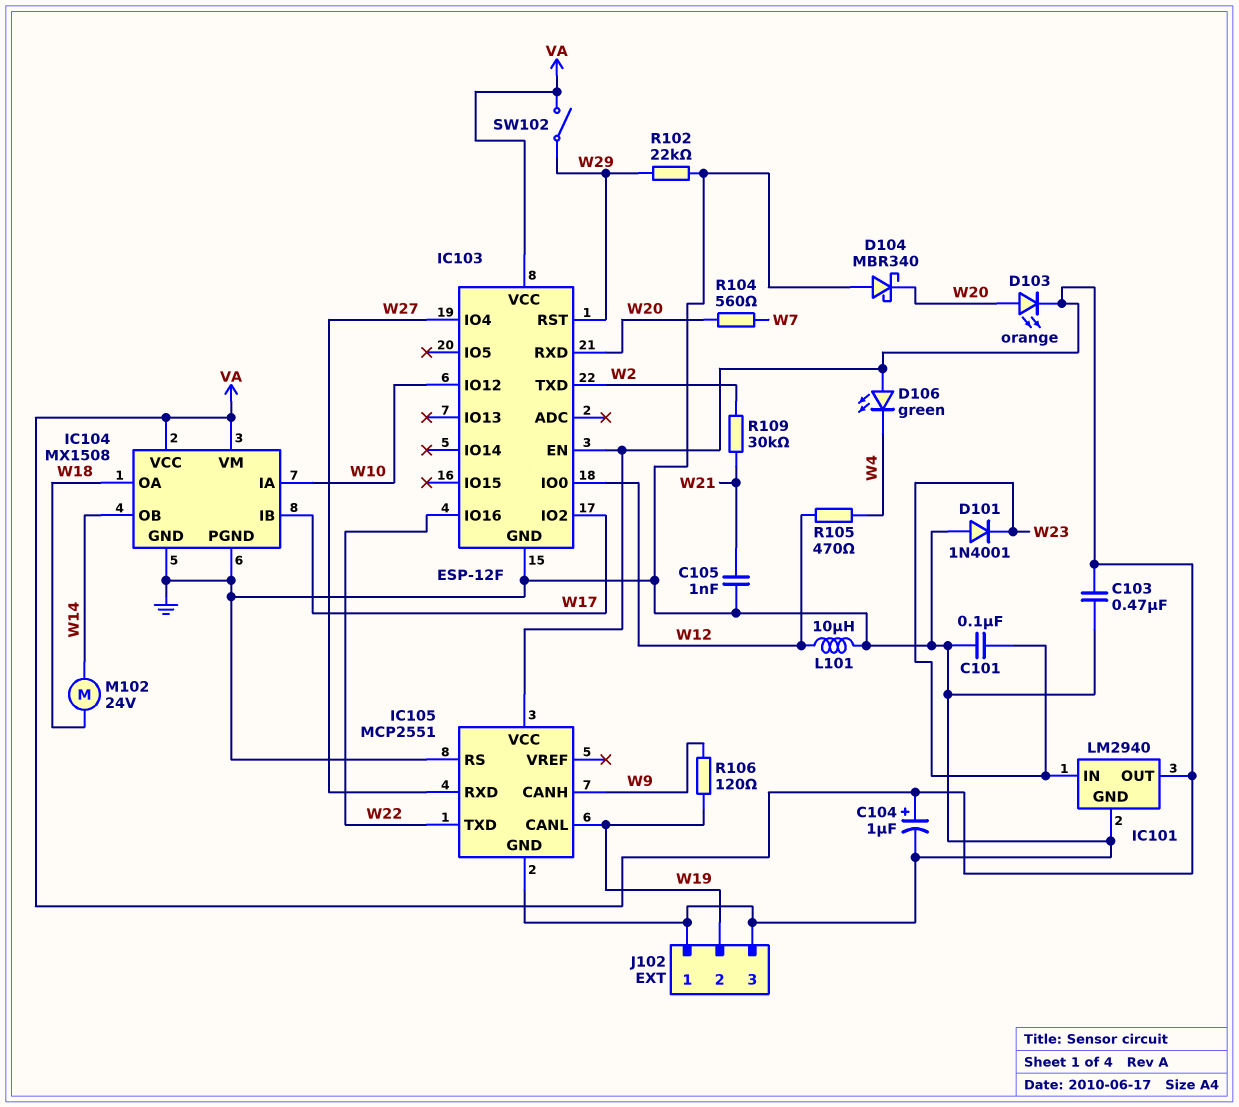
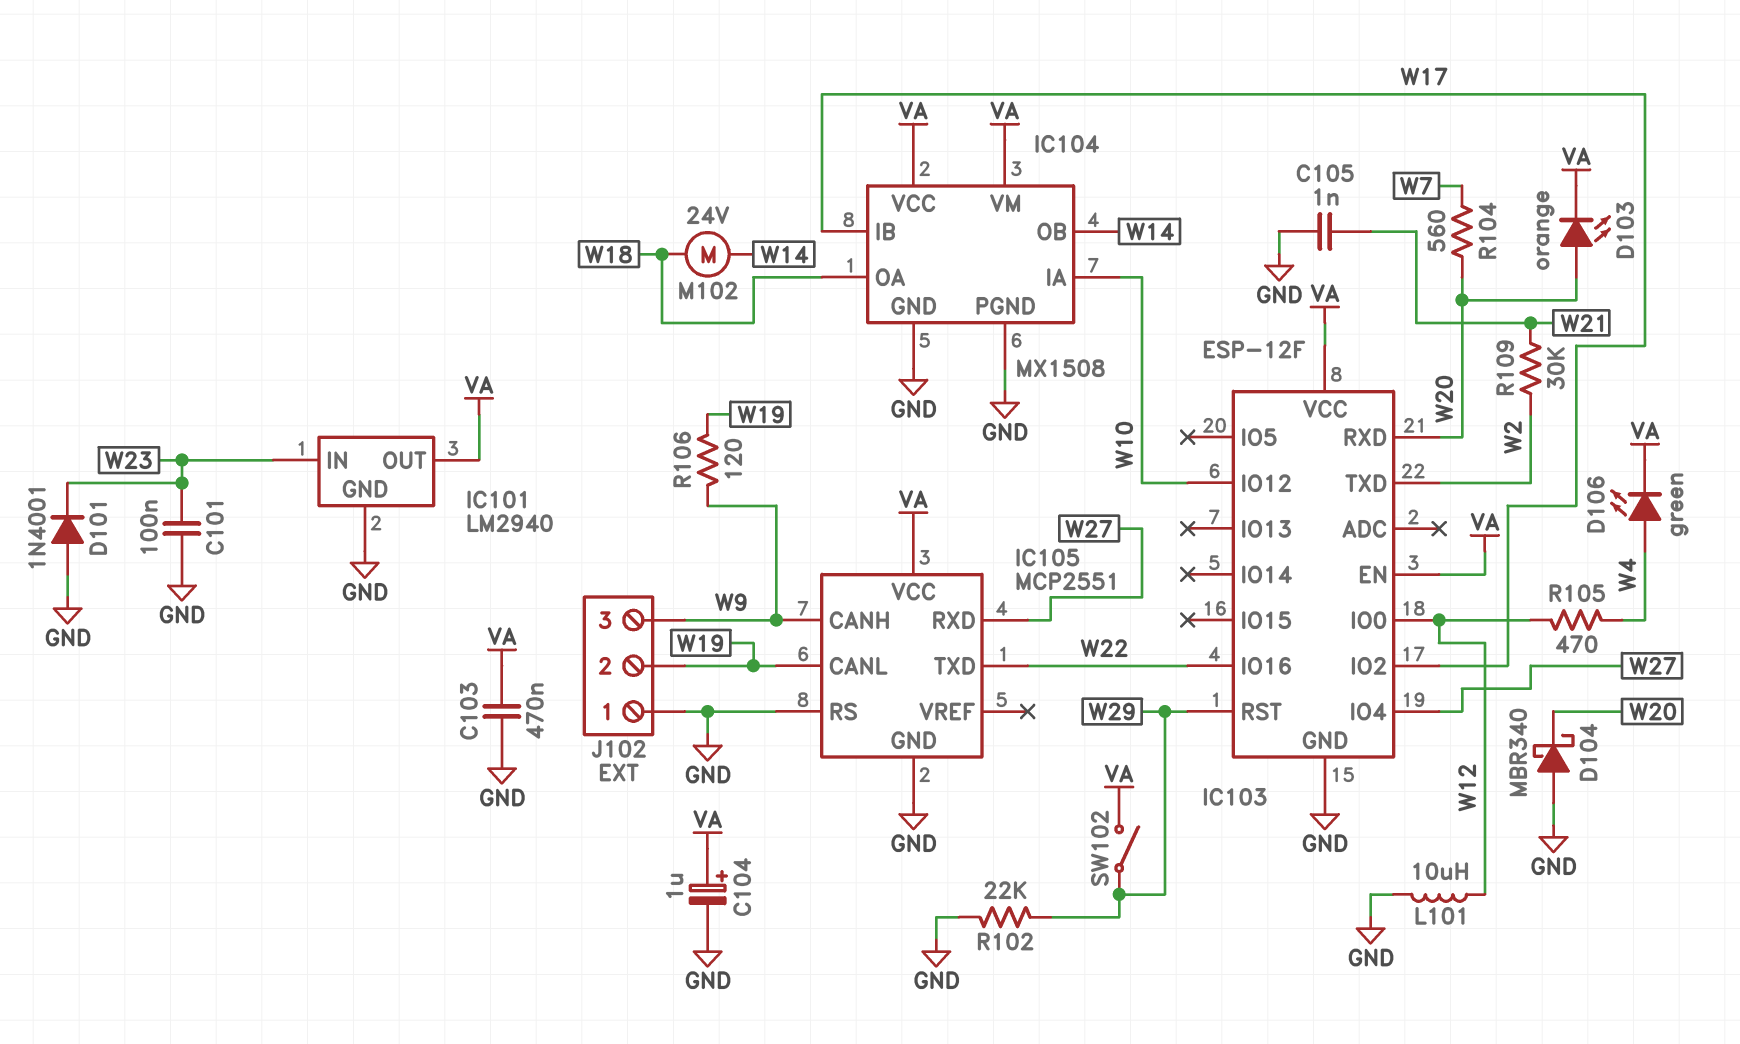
D106: LED green (A VA, K W4) -> LED green (A W4, K VA)
J102 pin 3: GND -> W9

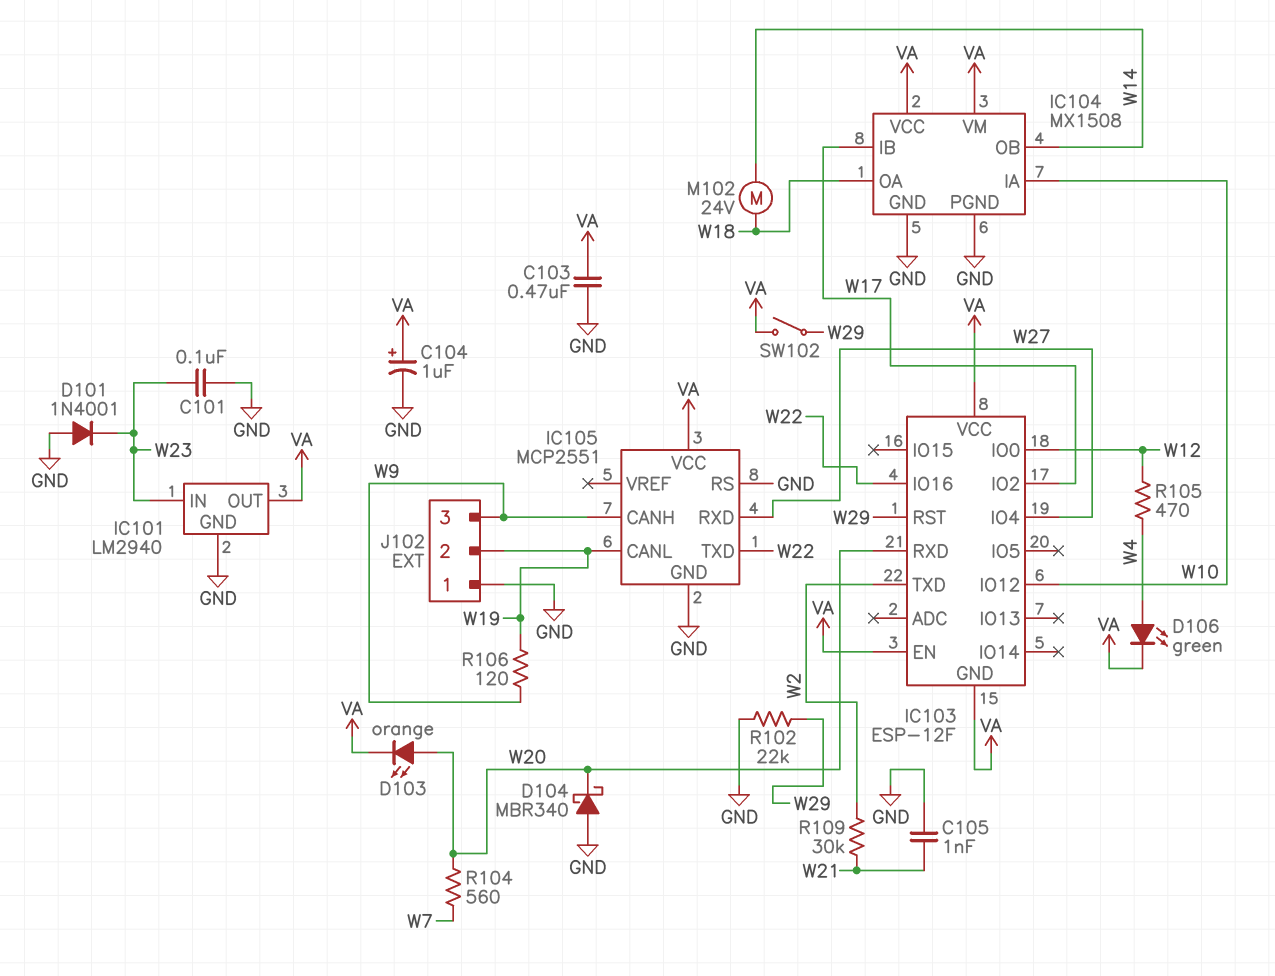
IC103 pin GND: GND -> VA
L101: 10uH (GND, W12) -> none

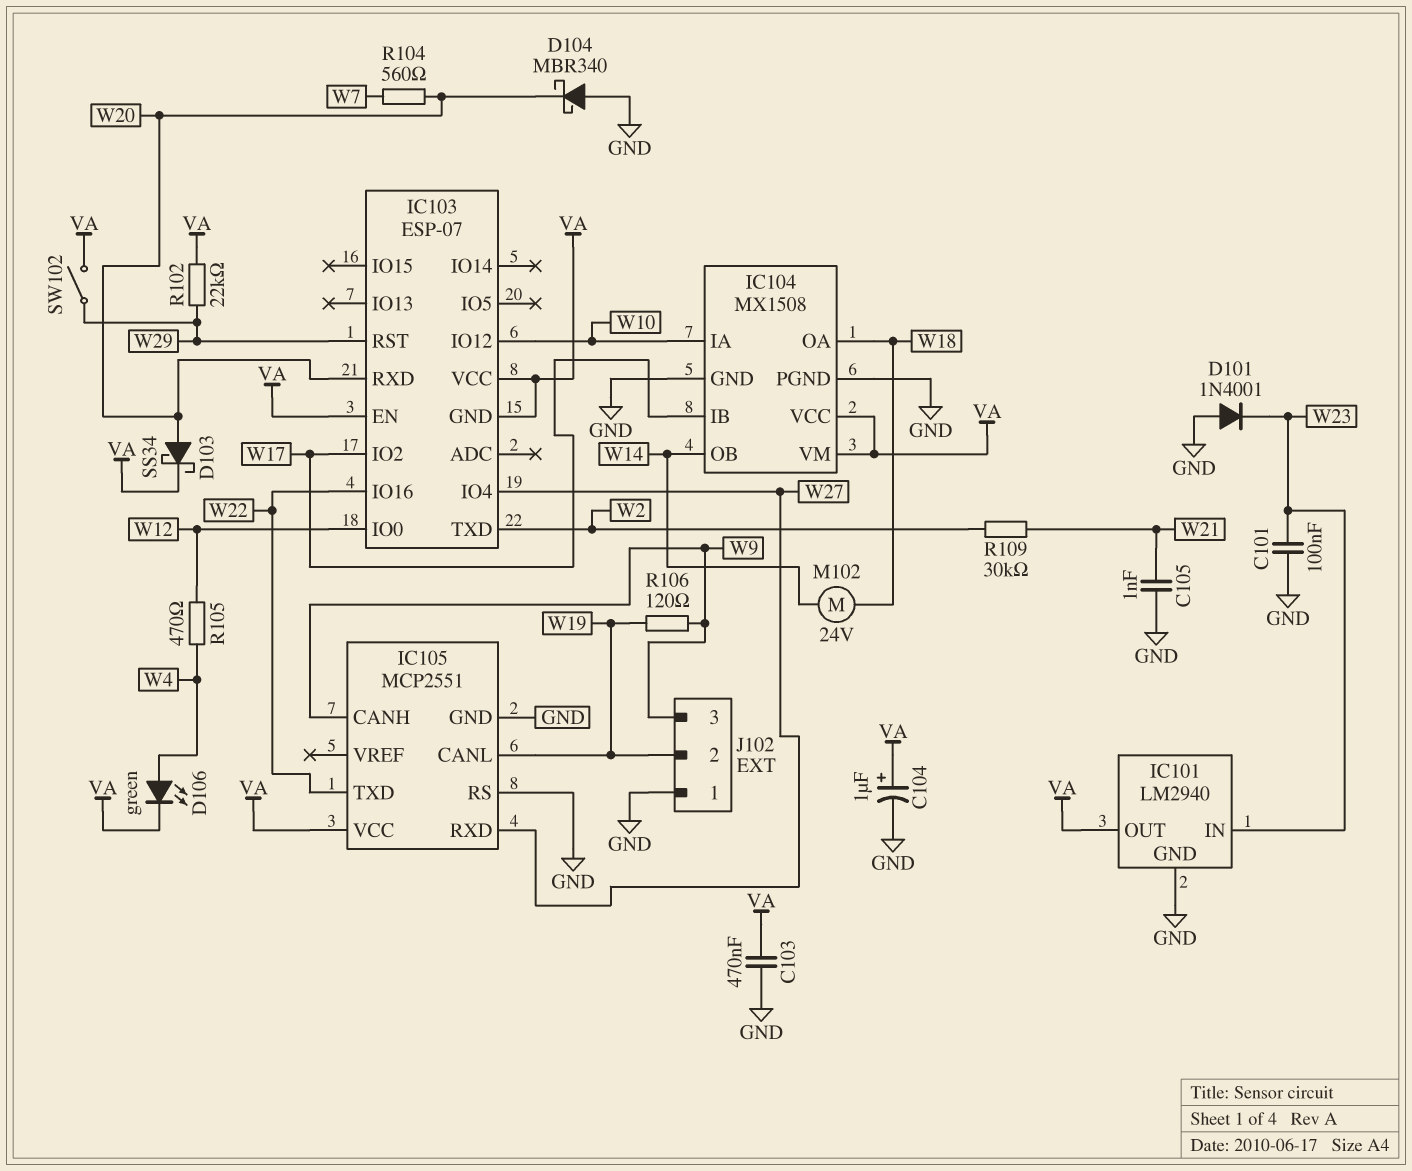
D103: LED orange (A W20, K VA) -> schottky SS34 (A W20, K VA)
IC103: ESP-12F -> ESP-07
R102: 22k (GND, W29) -> 22k (VA, W29)

